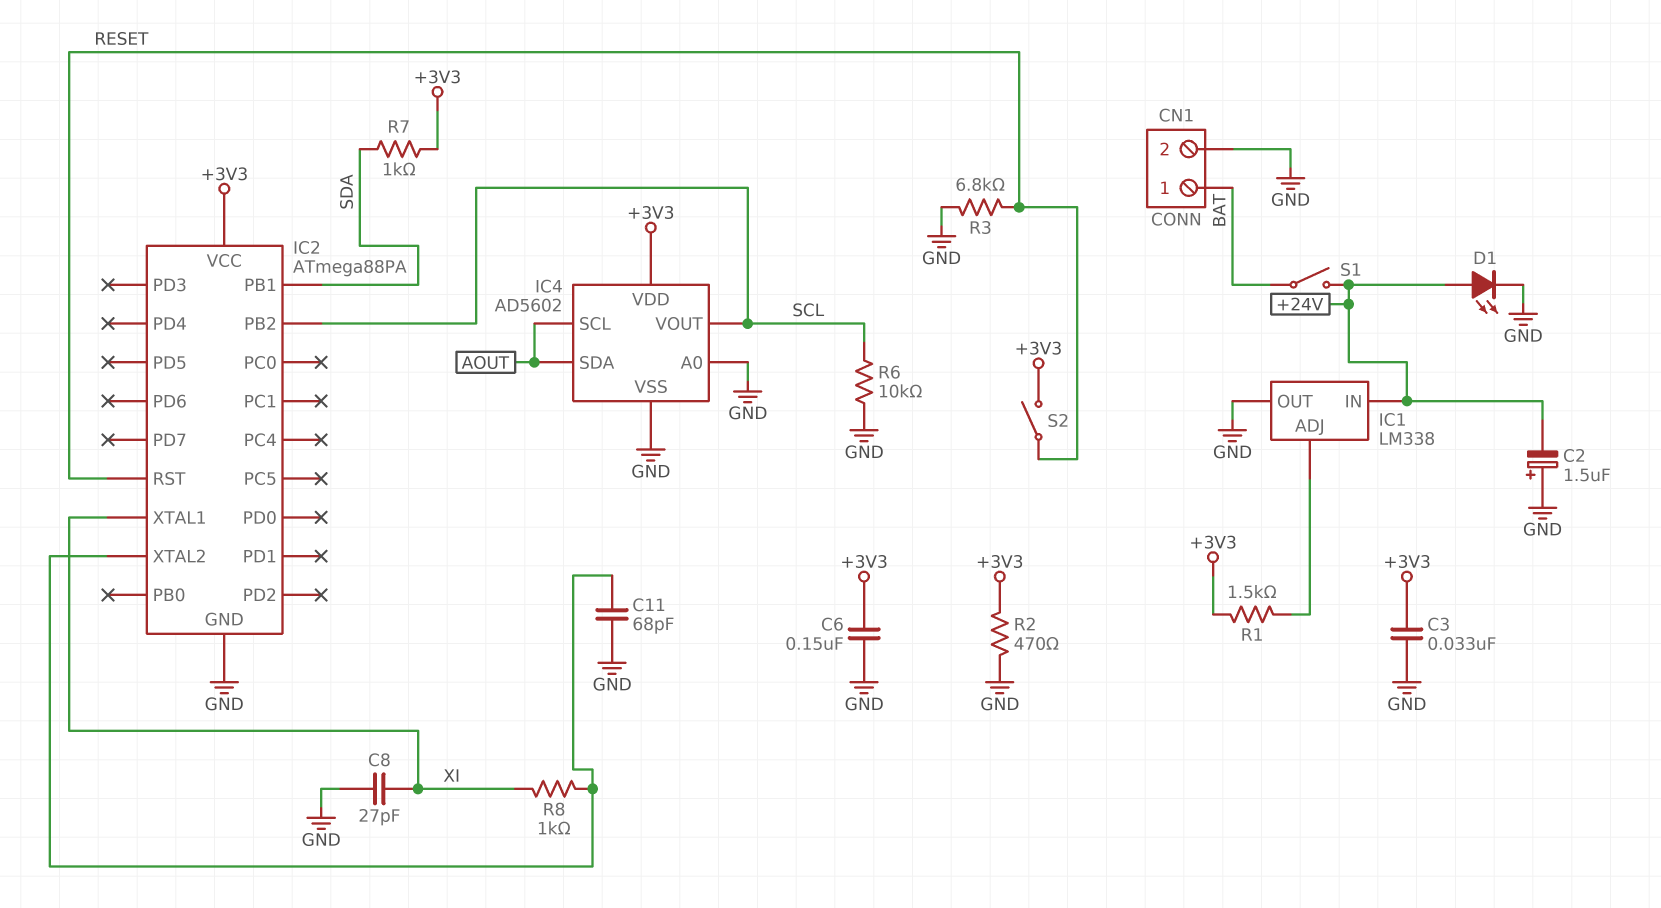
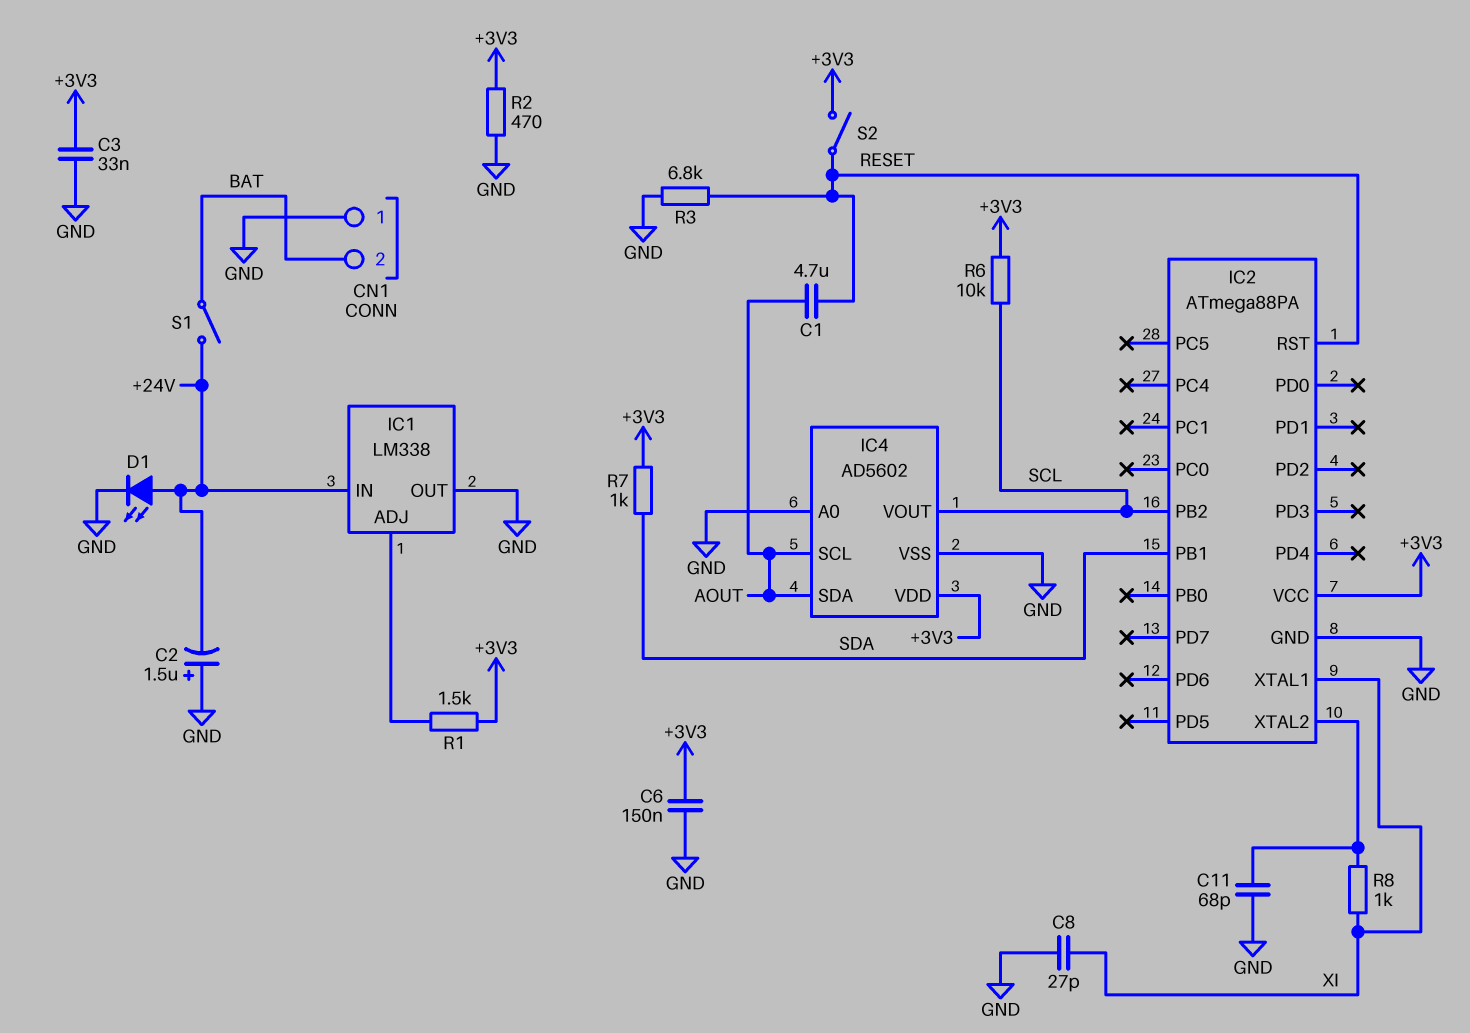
C1: none -> 4.7uF (AOUT, RESET)
CN1 pin 1: BAT -> GND
CN1 pin 2: GND -> BAT
R6: 10k (GND, SCL) -> 10k (+3V3, SCL)

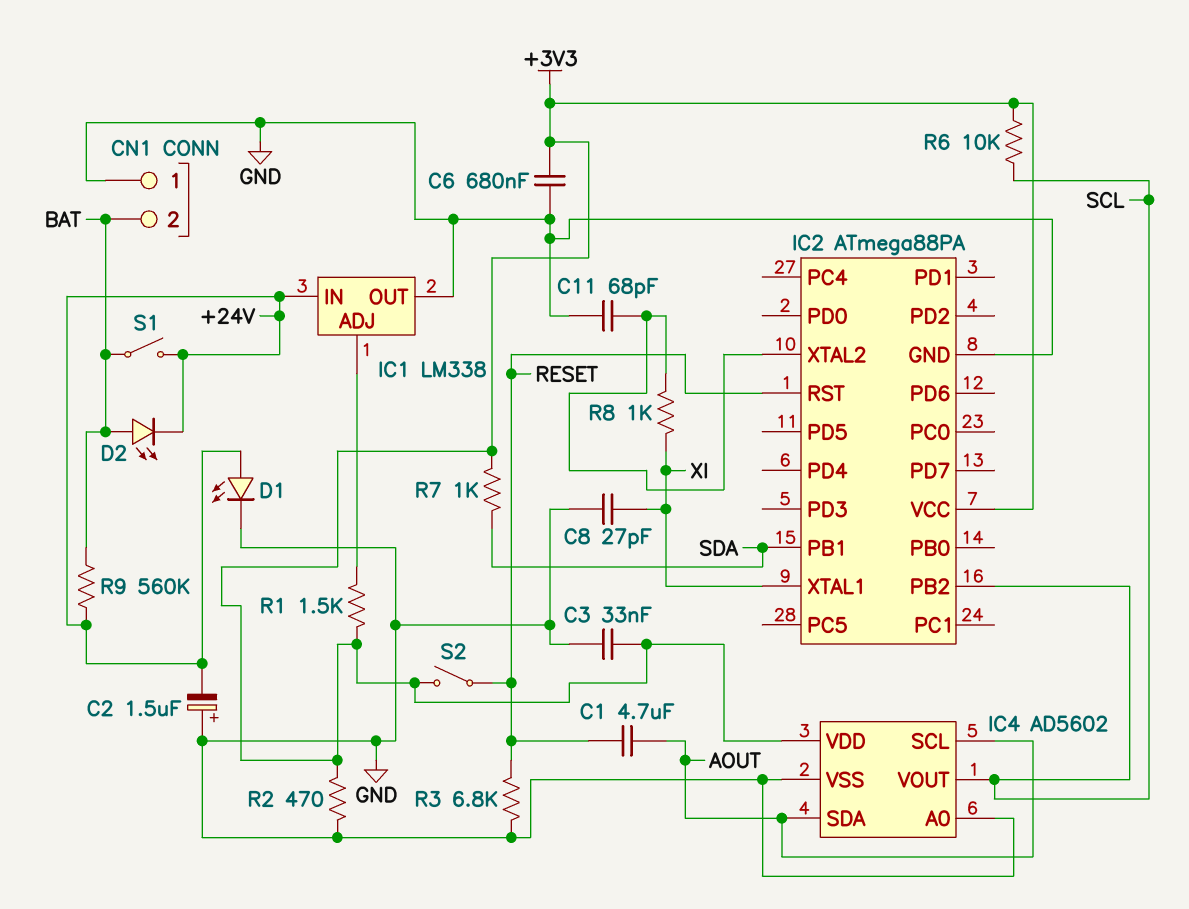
C6: 150nF (+3V3, GND) -> 680nF (+3V3, GND)
D2: none -> LED (A BAT, K +24V)
R9: none -> 560k (+24V, BAT)

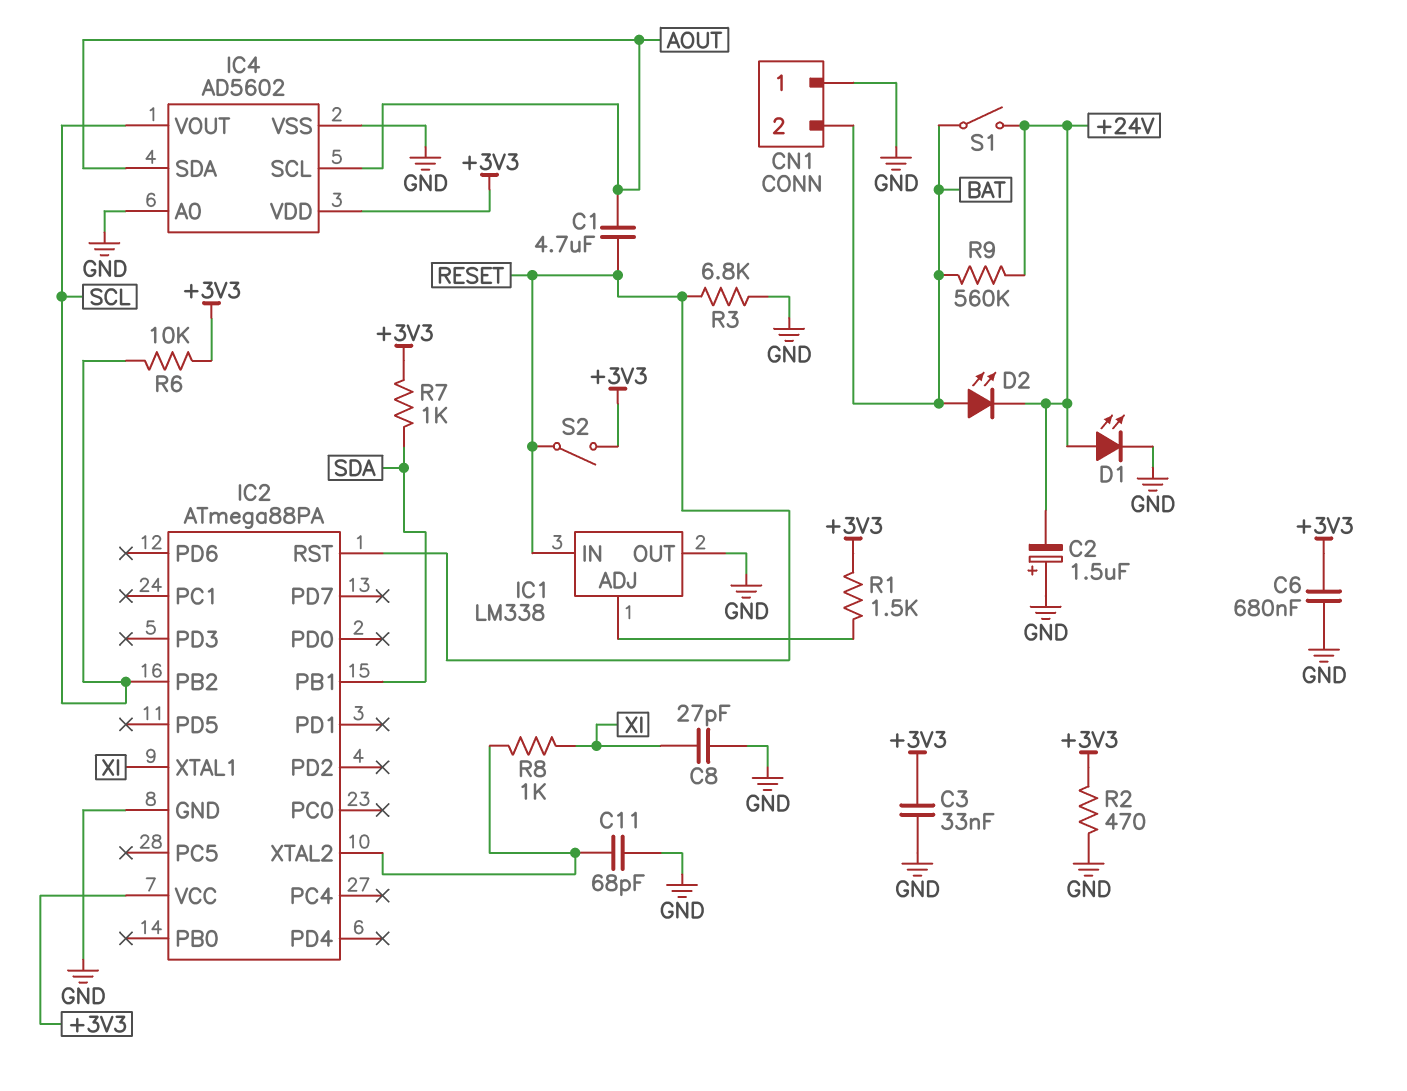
IC1 pin IN: +24V -> RESET

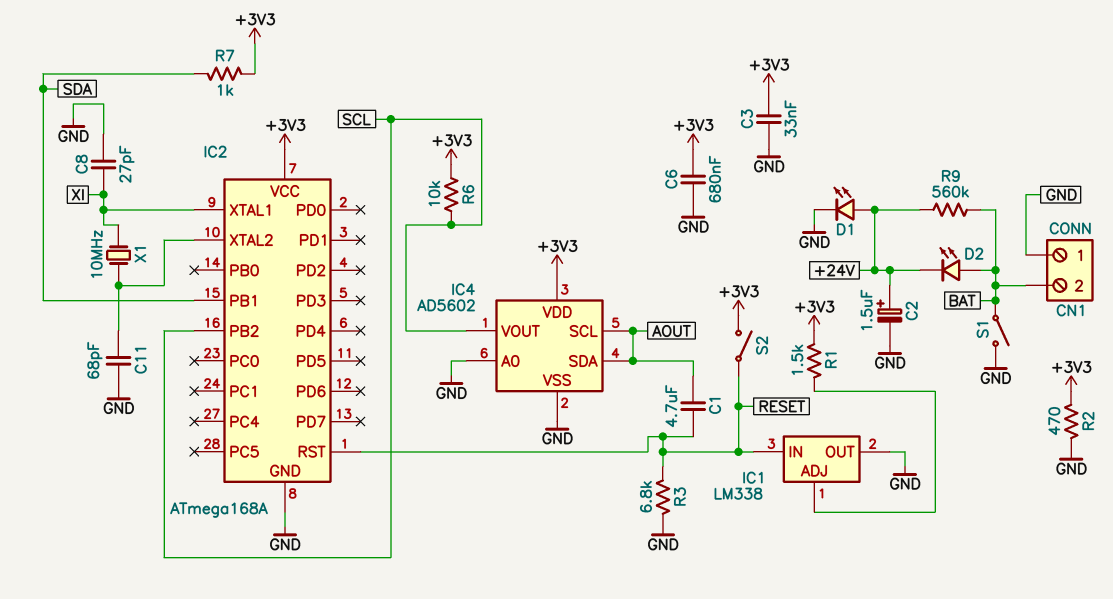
C2: 1.5uF (plus GND, minus +24V) -> 1.5uF (plus +24V, minus GND)
IC2: ATmega88PA -> ATmega168A
R8: 1k (IC2/XTAL2, XI) -> none
S1: switch (+24V, BAT) -> switch (BAT, GND)
X1: none -> 10MHz (IC2/XTAL2, XI)

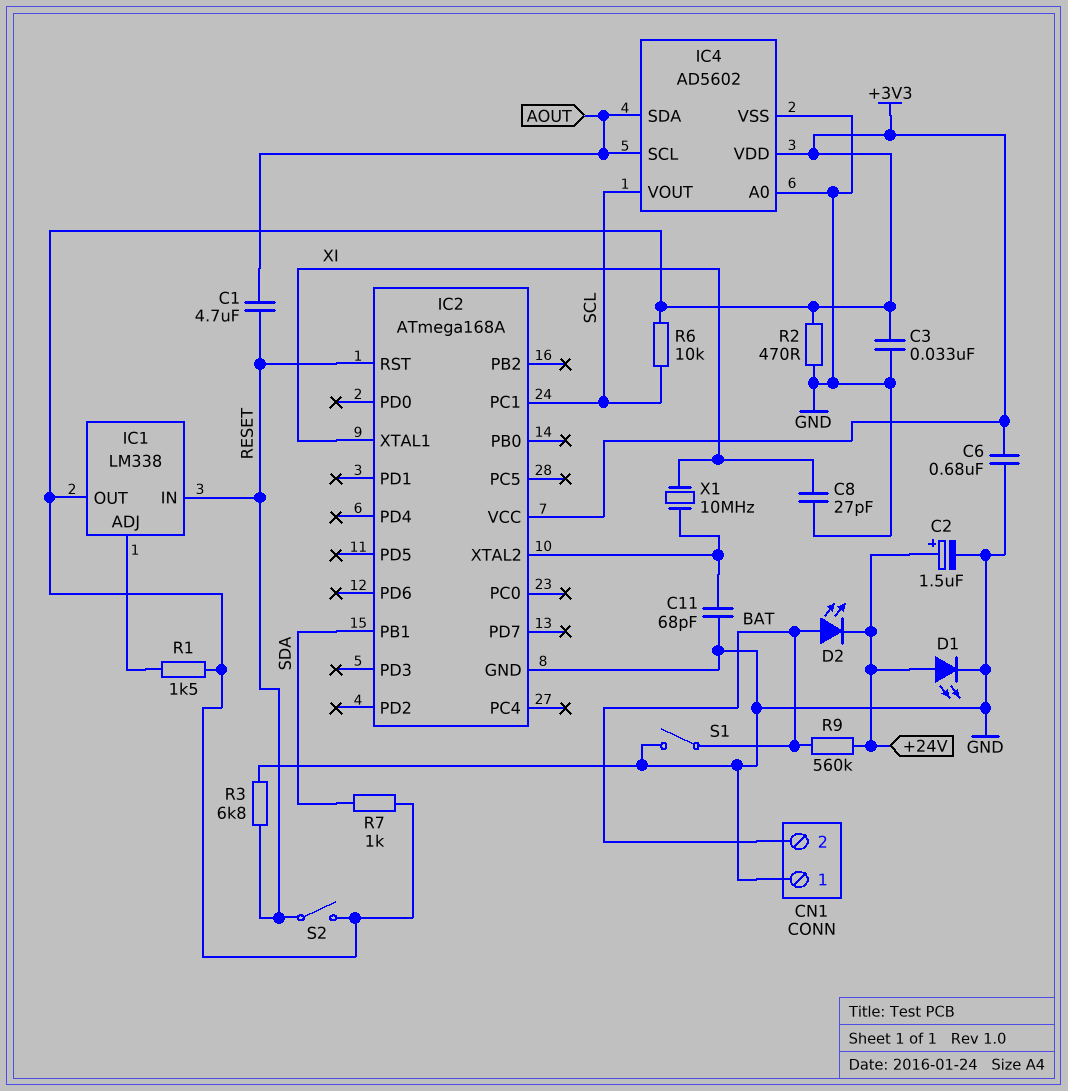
IC1 pin OUT: GND -> +3V3
IC2 pin PB2: SCL -> none
IC2 pin PC1: none -> SCL

